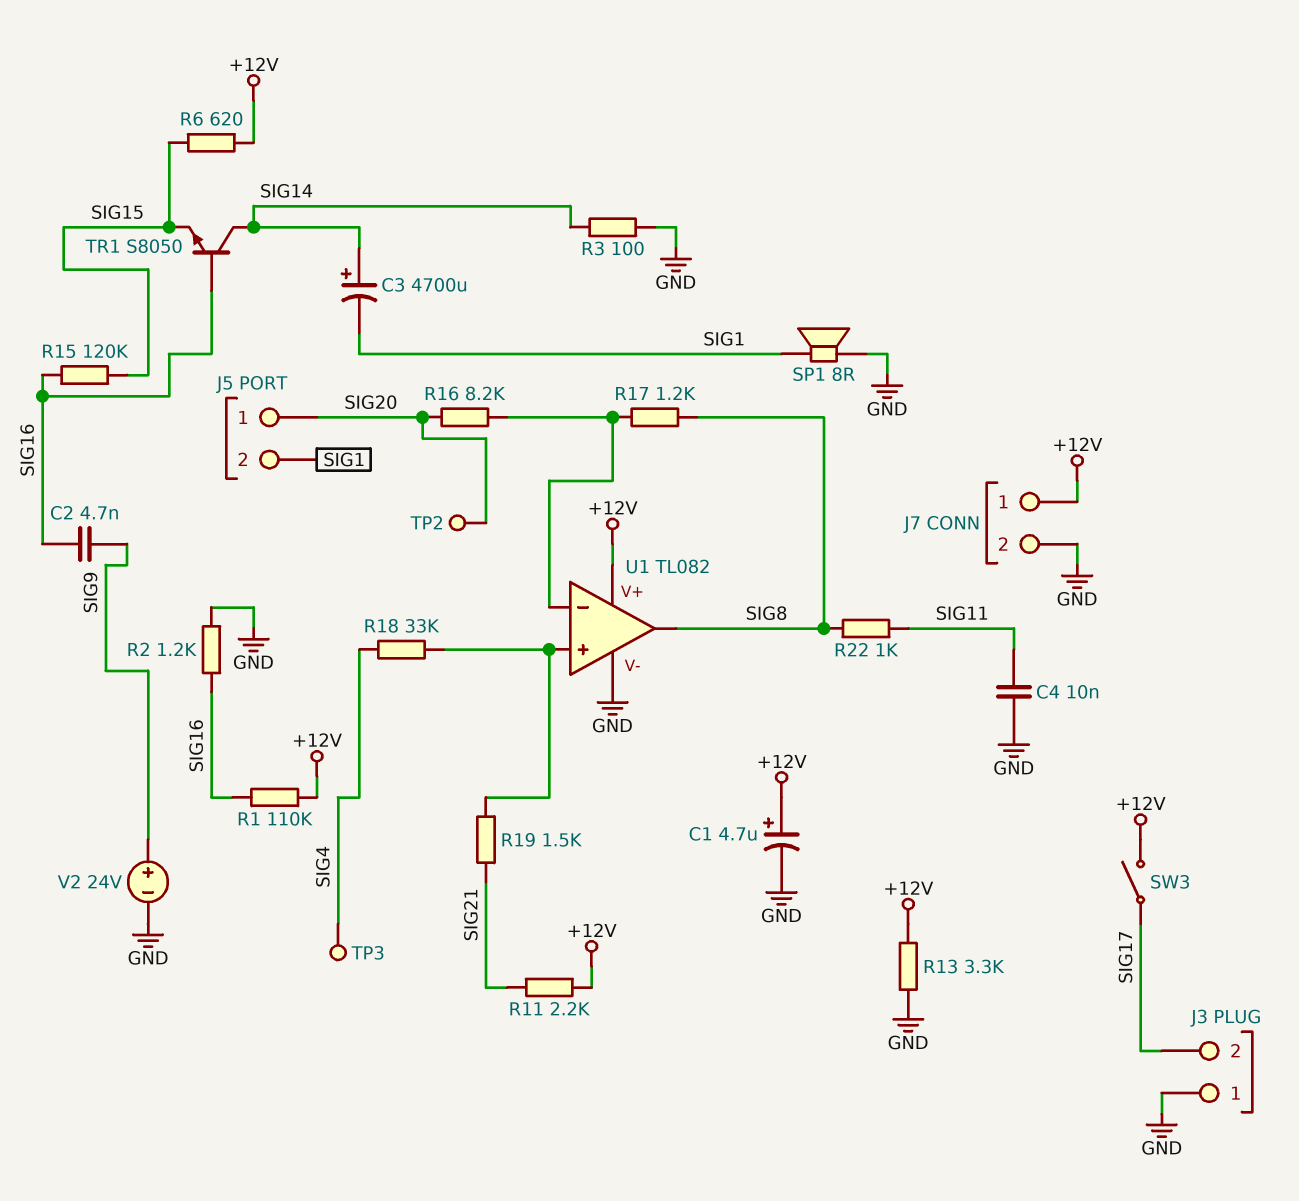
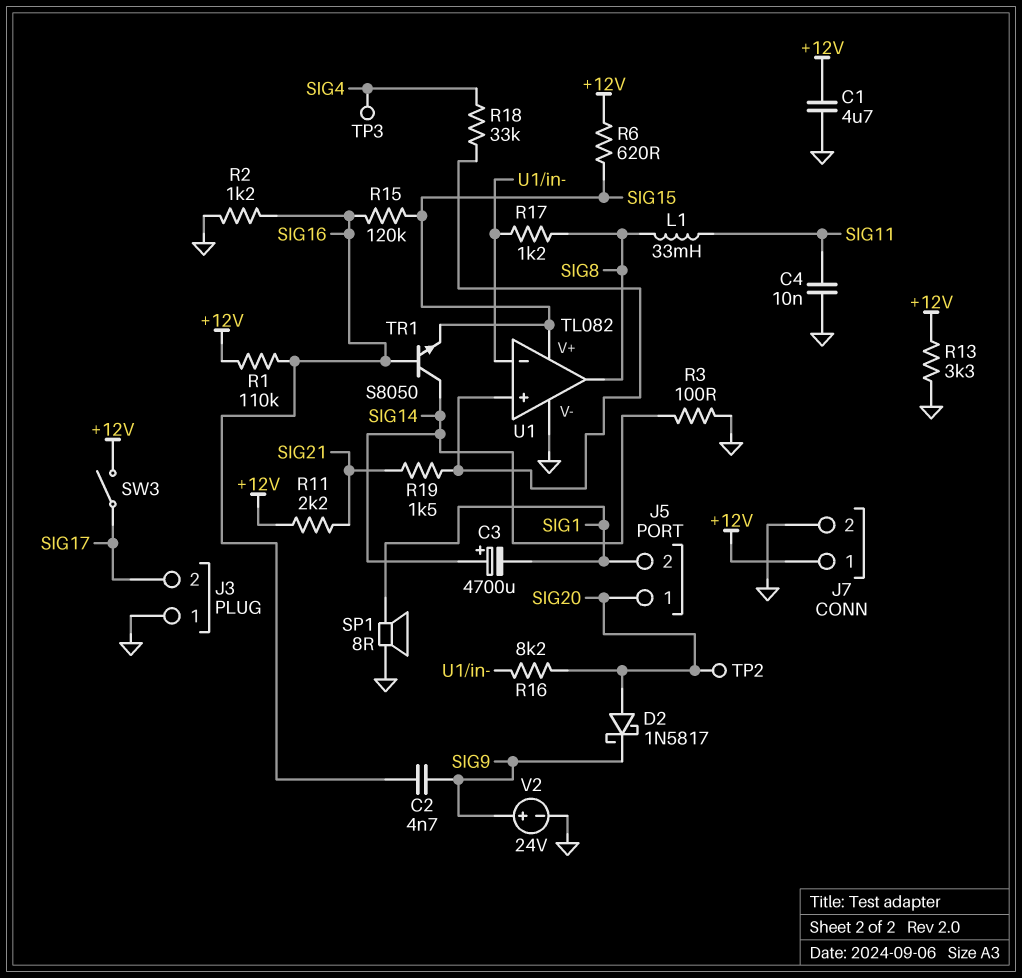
C1: 4.7uF (plus +12V, minus GND) -> 4.7uF (+12V, GND)
D2: none -> schottky 1N5817 (A SIG20, K SIG9)
L1: none -> 33mH (SIG8, SIG11)
R22: 1k (SIG8, SIG11) -> none
U1 pin V+: +12V -> SIG15

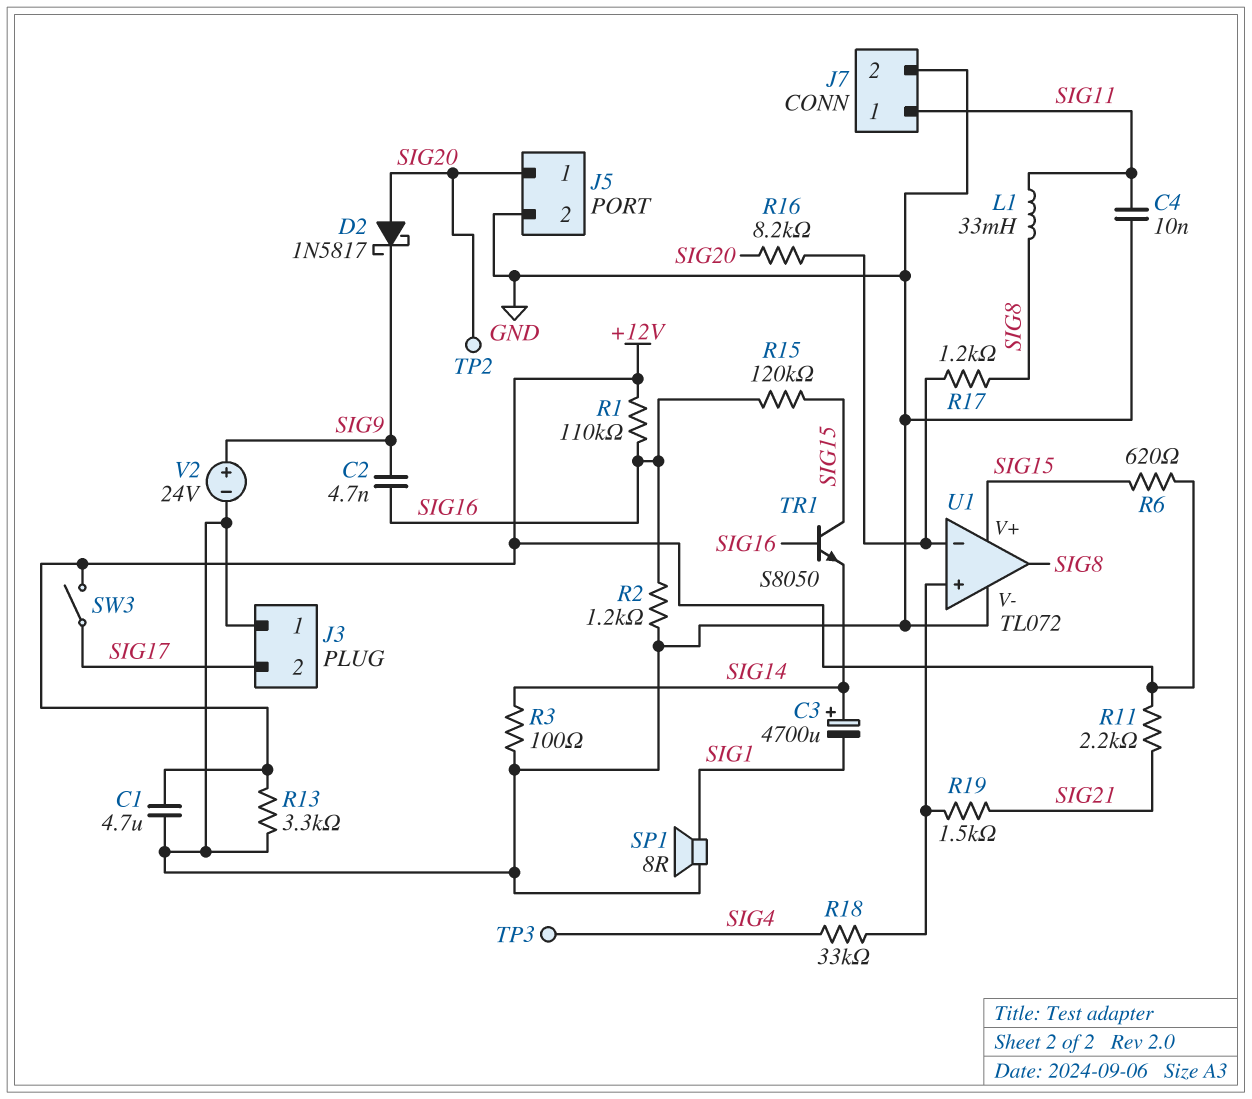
J5 pin 2: SIG1 -> GND
J7 pin 1: +12V -> SIG11
TR1: NPN S8050 (B SIG16, C SIG14, E SIG15) -> NPN S8050 (B SIG16, C SIG15, E SIG14)
U1: TL082 -> TL072

